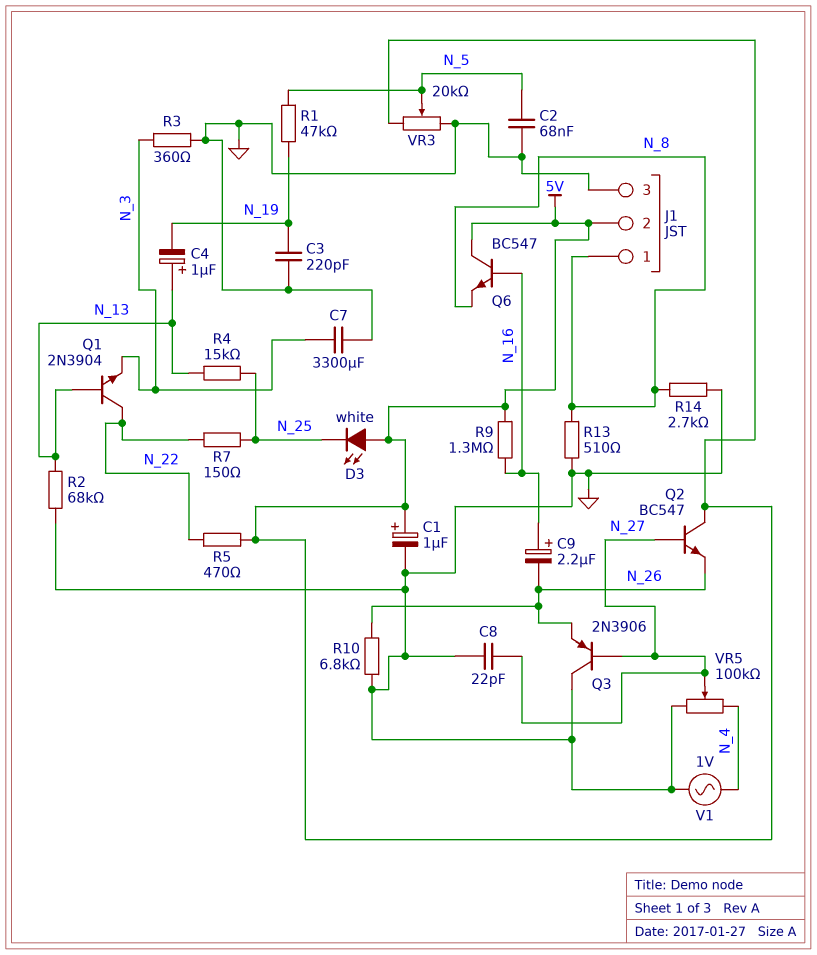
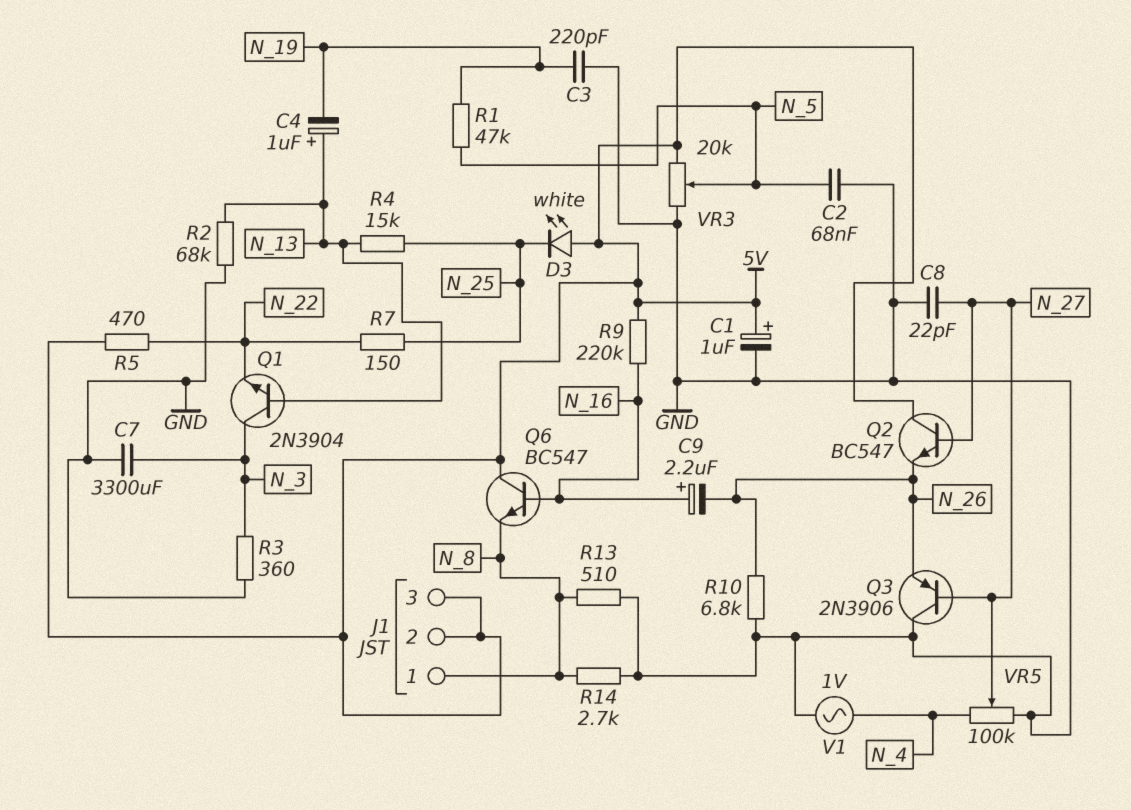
J1 pin 3: GND -> 5V
Q1: NPN 2N3904 (B N_13, C N_22, E N_3) -> NPN 2N3904 (B N_13, C N_3, E N_22)
R9: 1.3M (5V, N_16) -> 220k (5V, N_16)

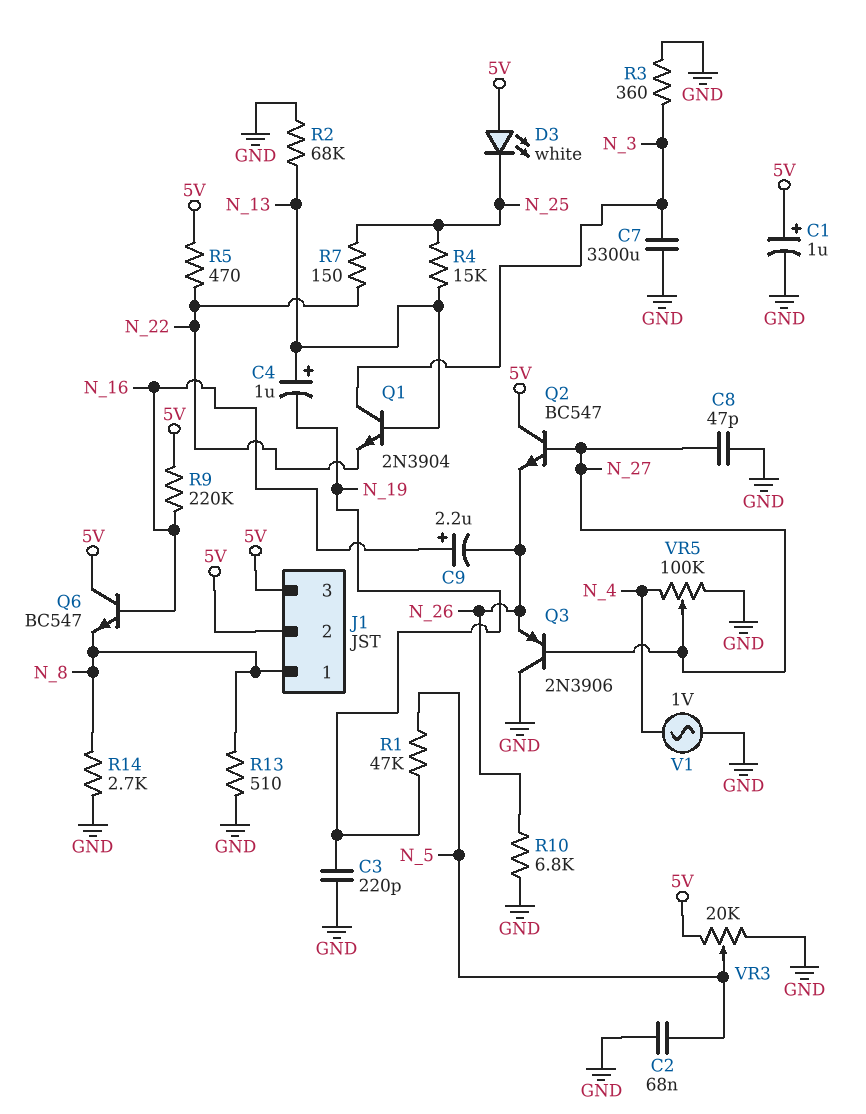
C8: 22pF (GND, N_27) -> 47pF (GND, N_27)

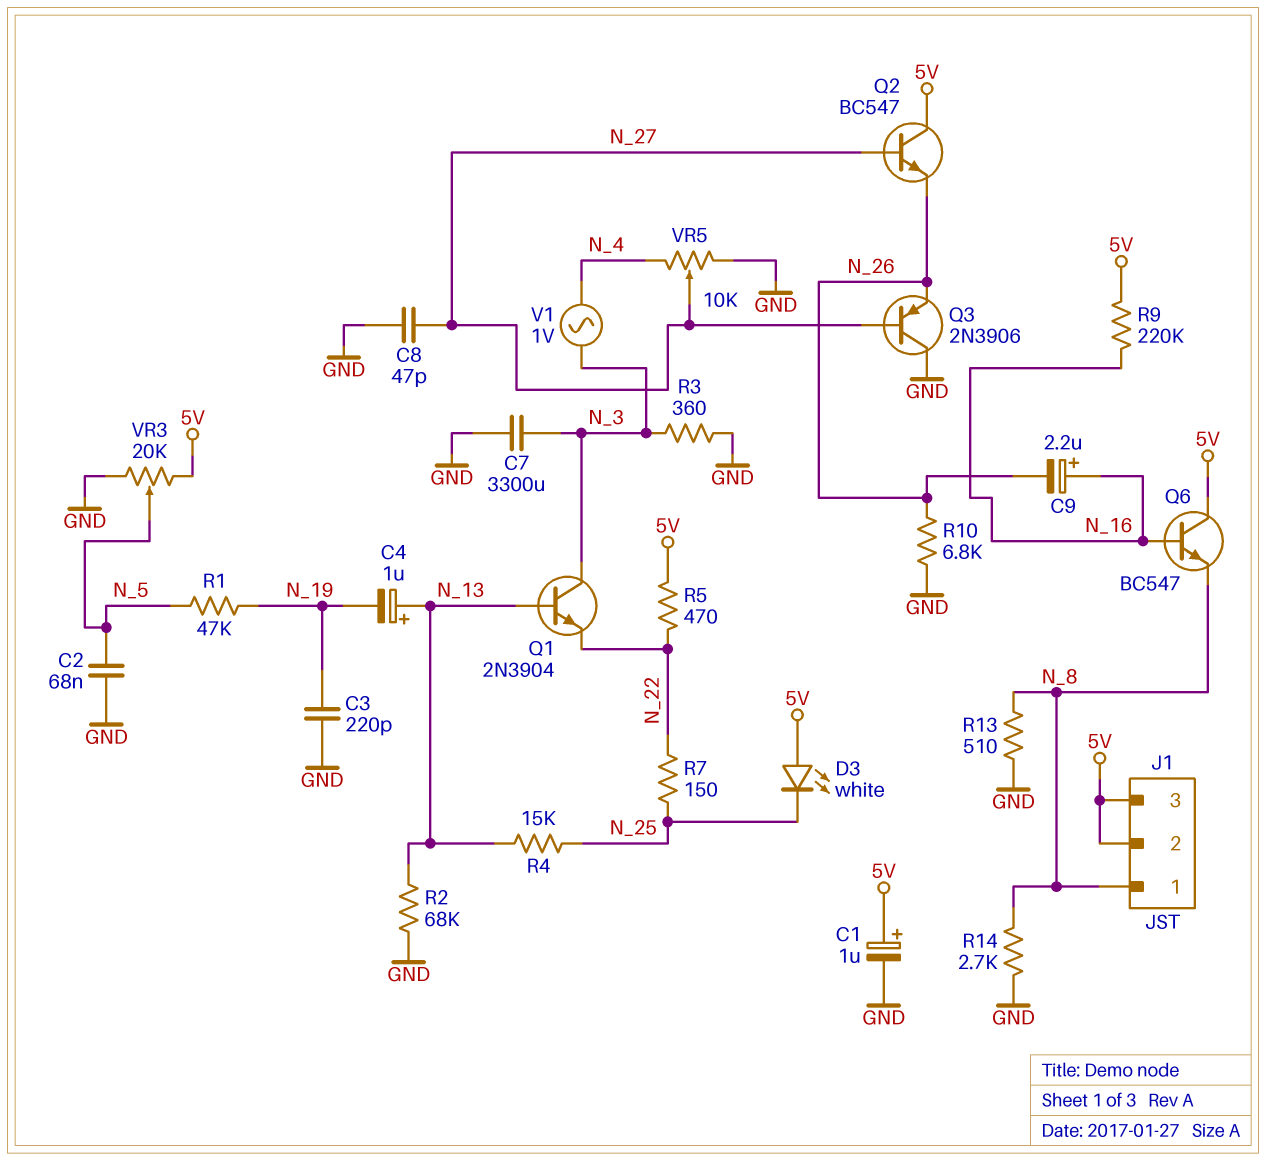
V1: AC 1V (GND, N_4) -> AC 1V (N_3, N_4)
VR5: 100k (GND, N_4, wiper N_27) -> 10k (GND, N_4, wiper N_27)

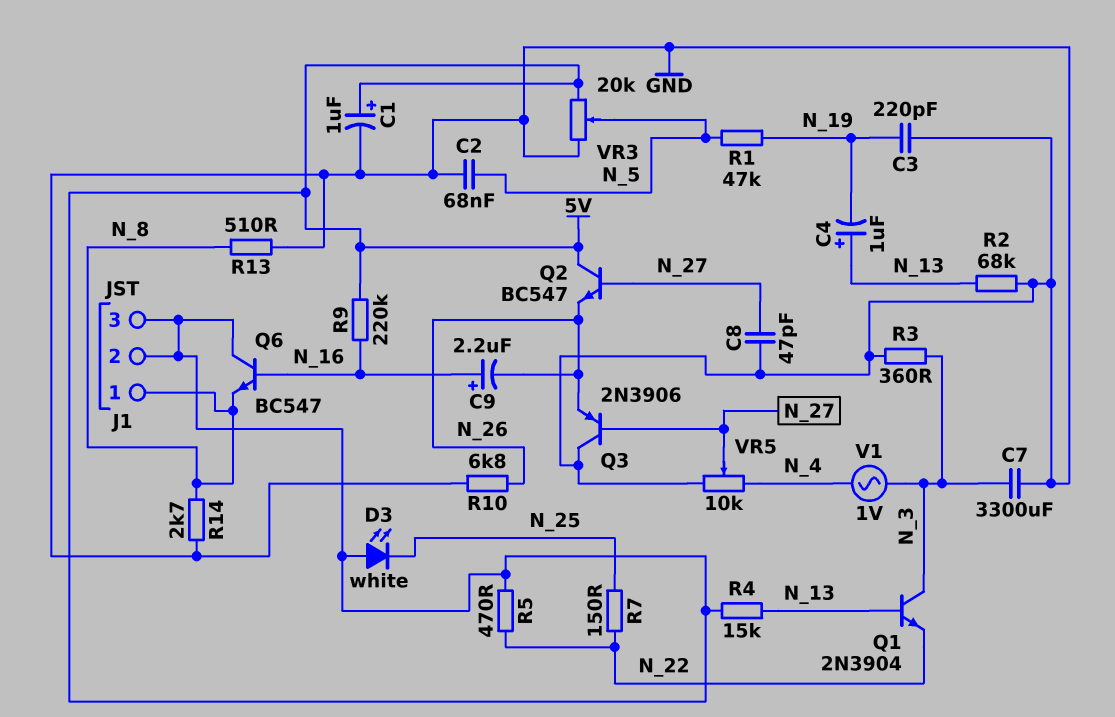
R4: 15k (N_13, N_25) -> 15k (5V, N_13)

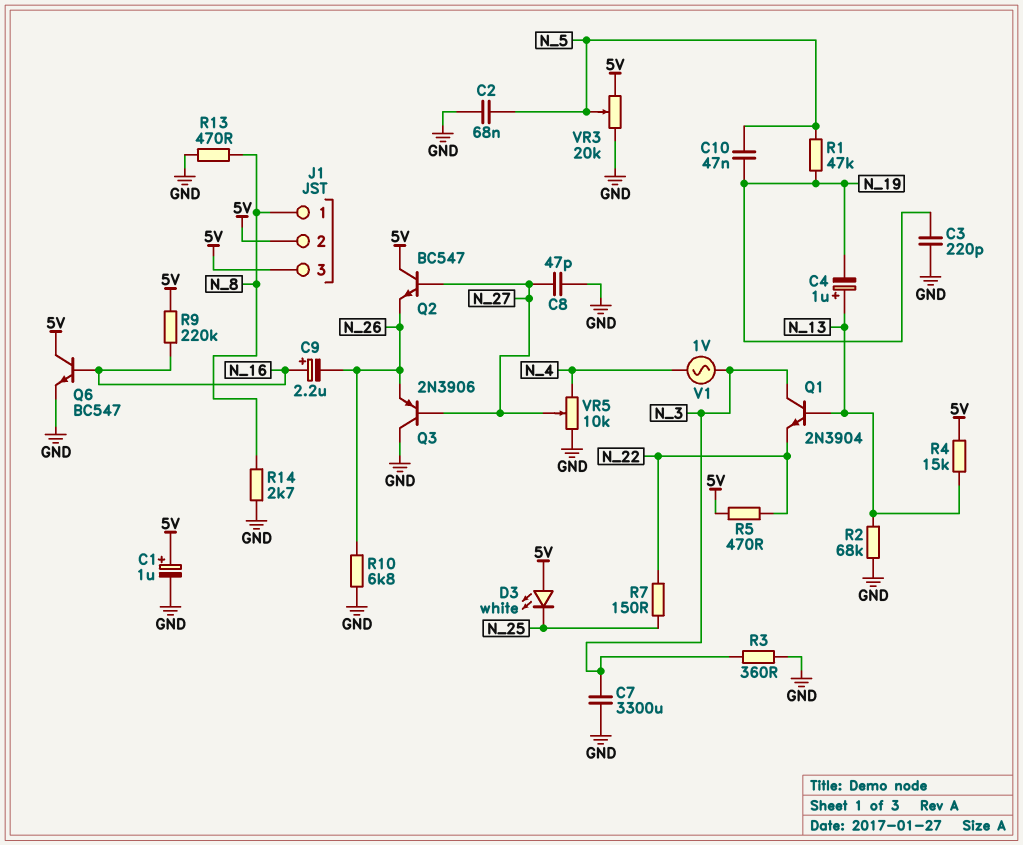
C10: none -> 47nF (N_5, N_19)
Q6: NPN BC547 (B N_16, C 5V, E N_8) -> NPN BC547 (B N_16, C 5V, E GND)
R13: 510 (GND, N_8) -> 470 (GND, N_8)

